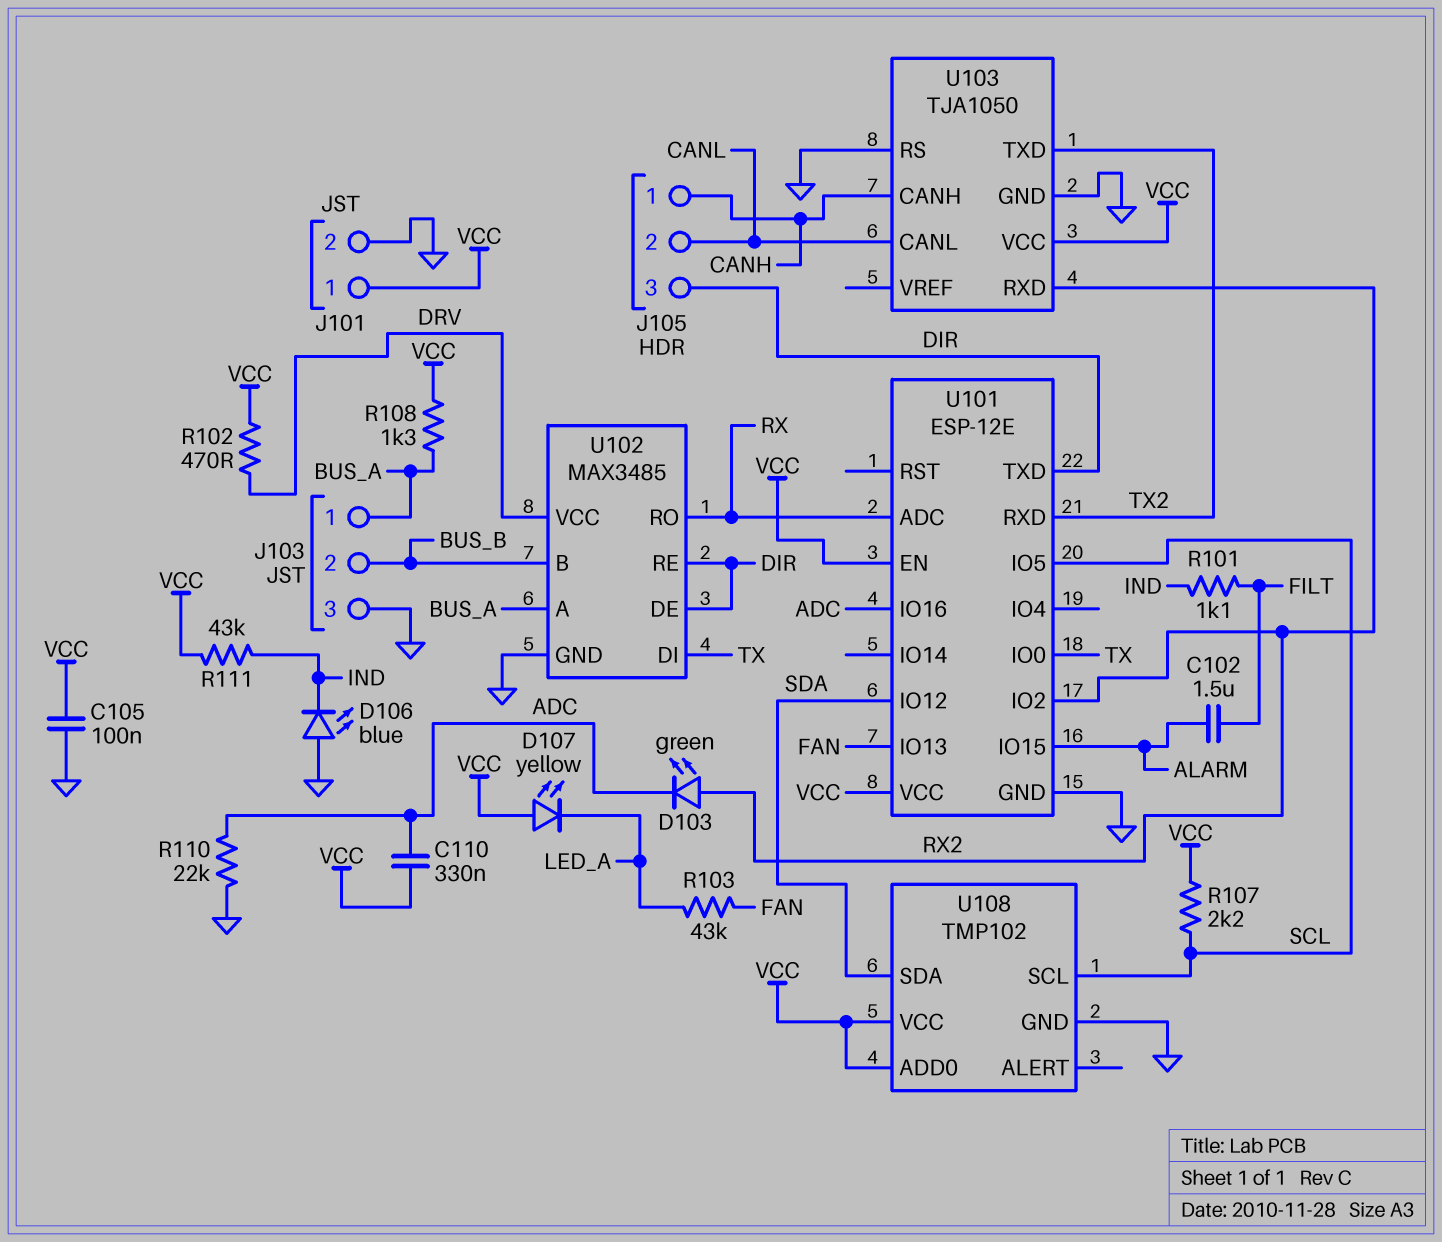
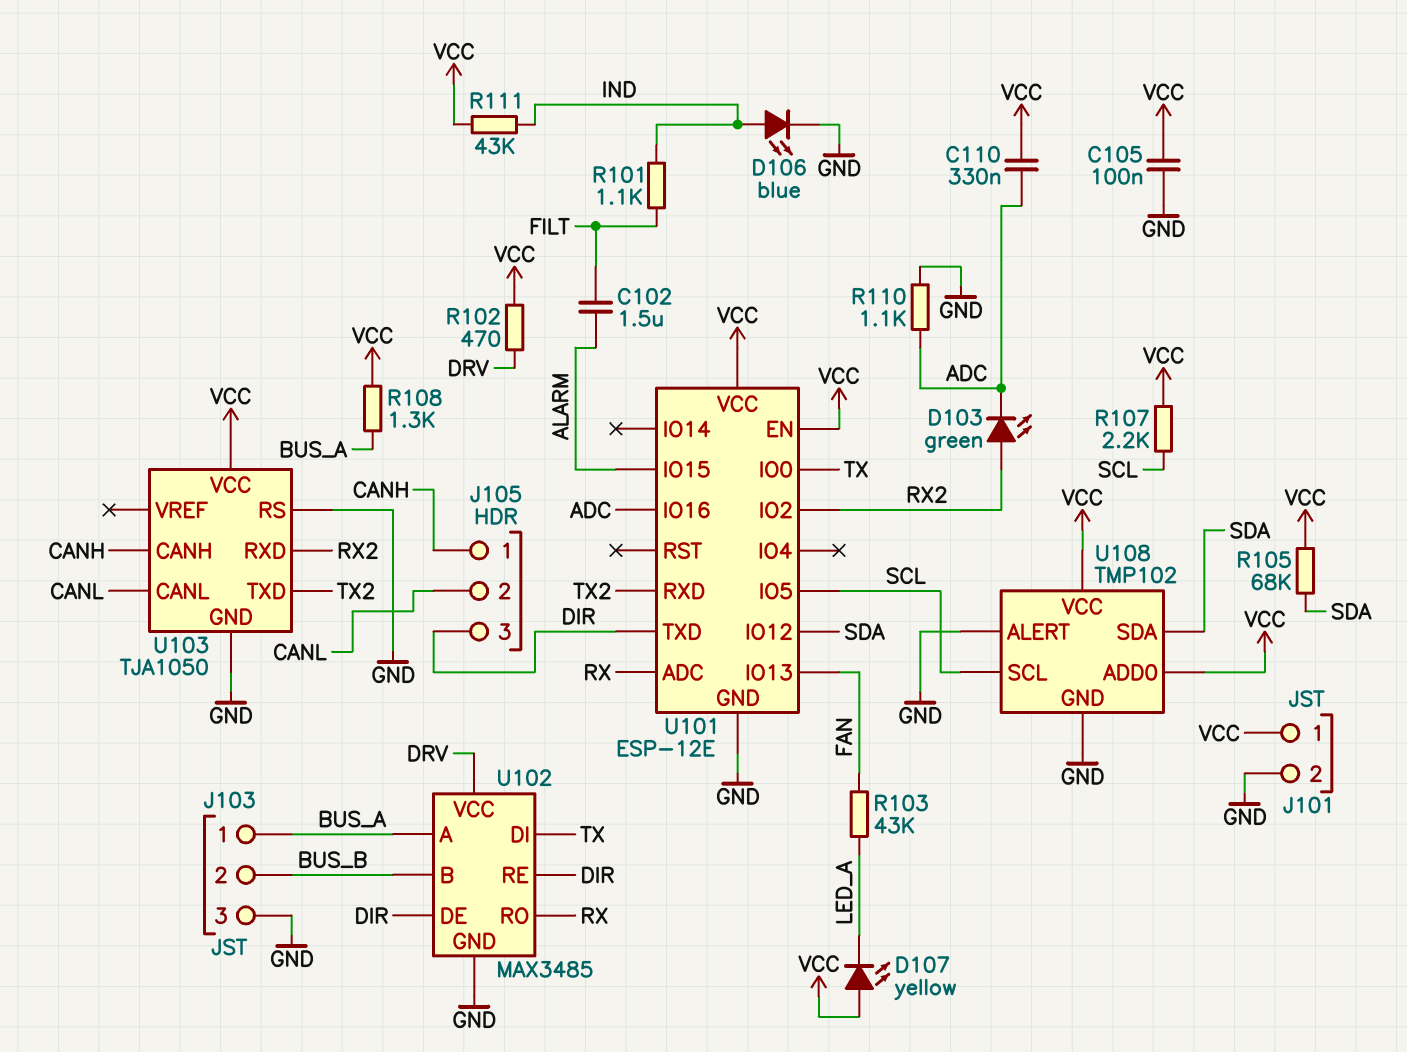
D106: LED blue (A GND, K IND) -> LED blue (A IND, K GND)
R105: none -> 68k (SDA, VCC)
R110: 22k (ADC, GND) -> 1.1k (ADC, GND)
U108 pin ALERT: none -> GND

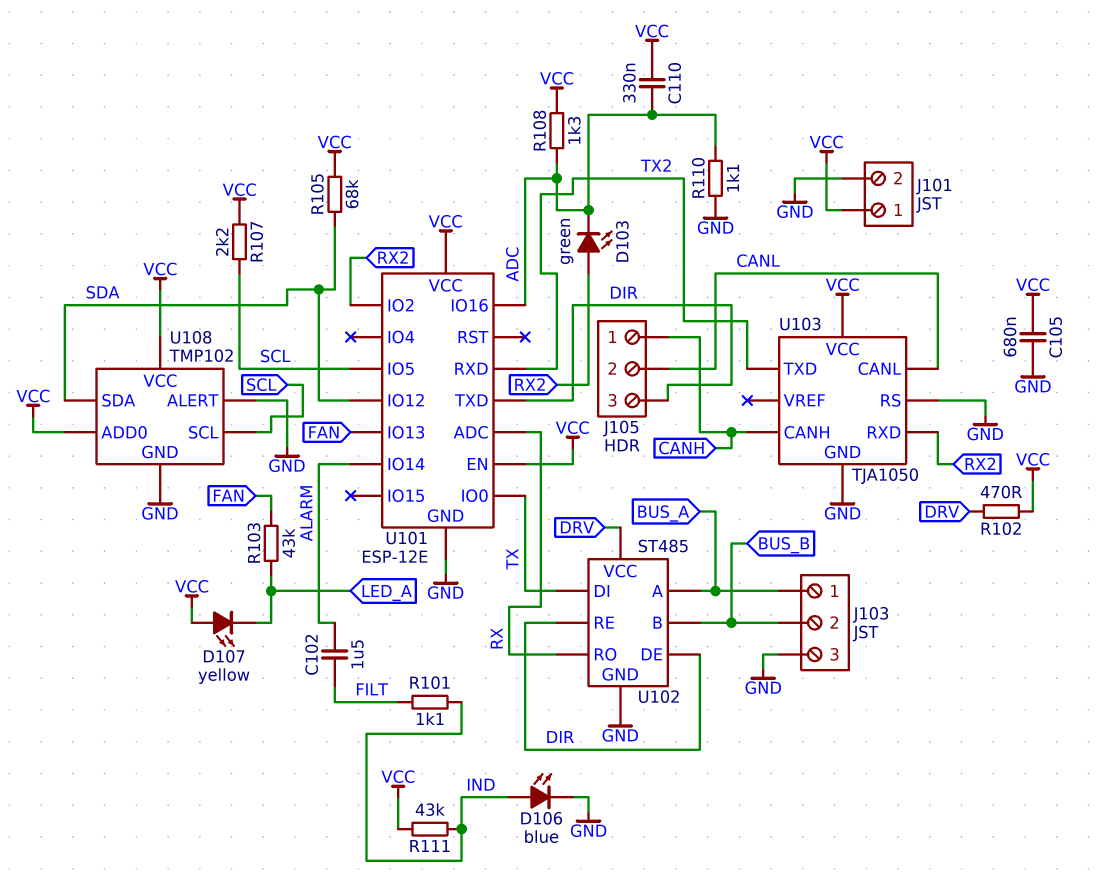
C105: 100nF (GND, VCC) -> 680nF (GND, VCC)
R108: 1.3k (BUS_A, VCC) -> 1.3k (ADC, VCC)
U101 pin IO14: none -> ALARM
U101 pin IO15: ALARM -> none
U102: MAX3485 -> ST485

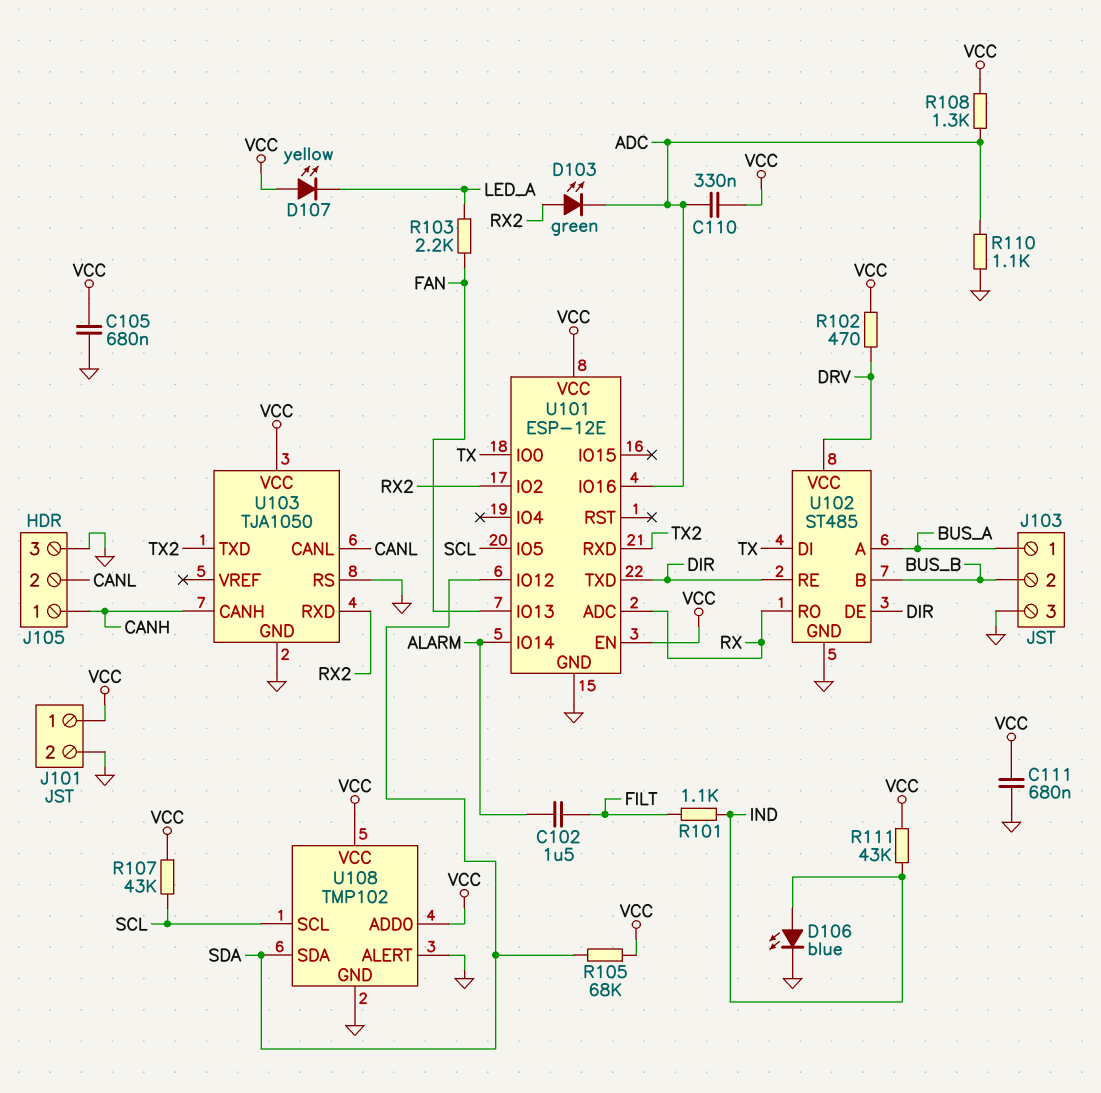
C111: none -> 680nF (GND, VCC)
J105 pin 3: DIR -> GND
R103: 43k (FAN, LED_A) -> 2.2k (FAN, LED_A)
R107: 2.2k (SCL, VCC) -> 43k (SCL, VCC)

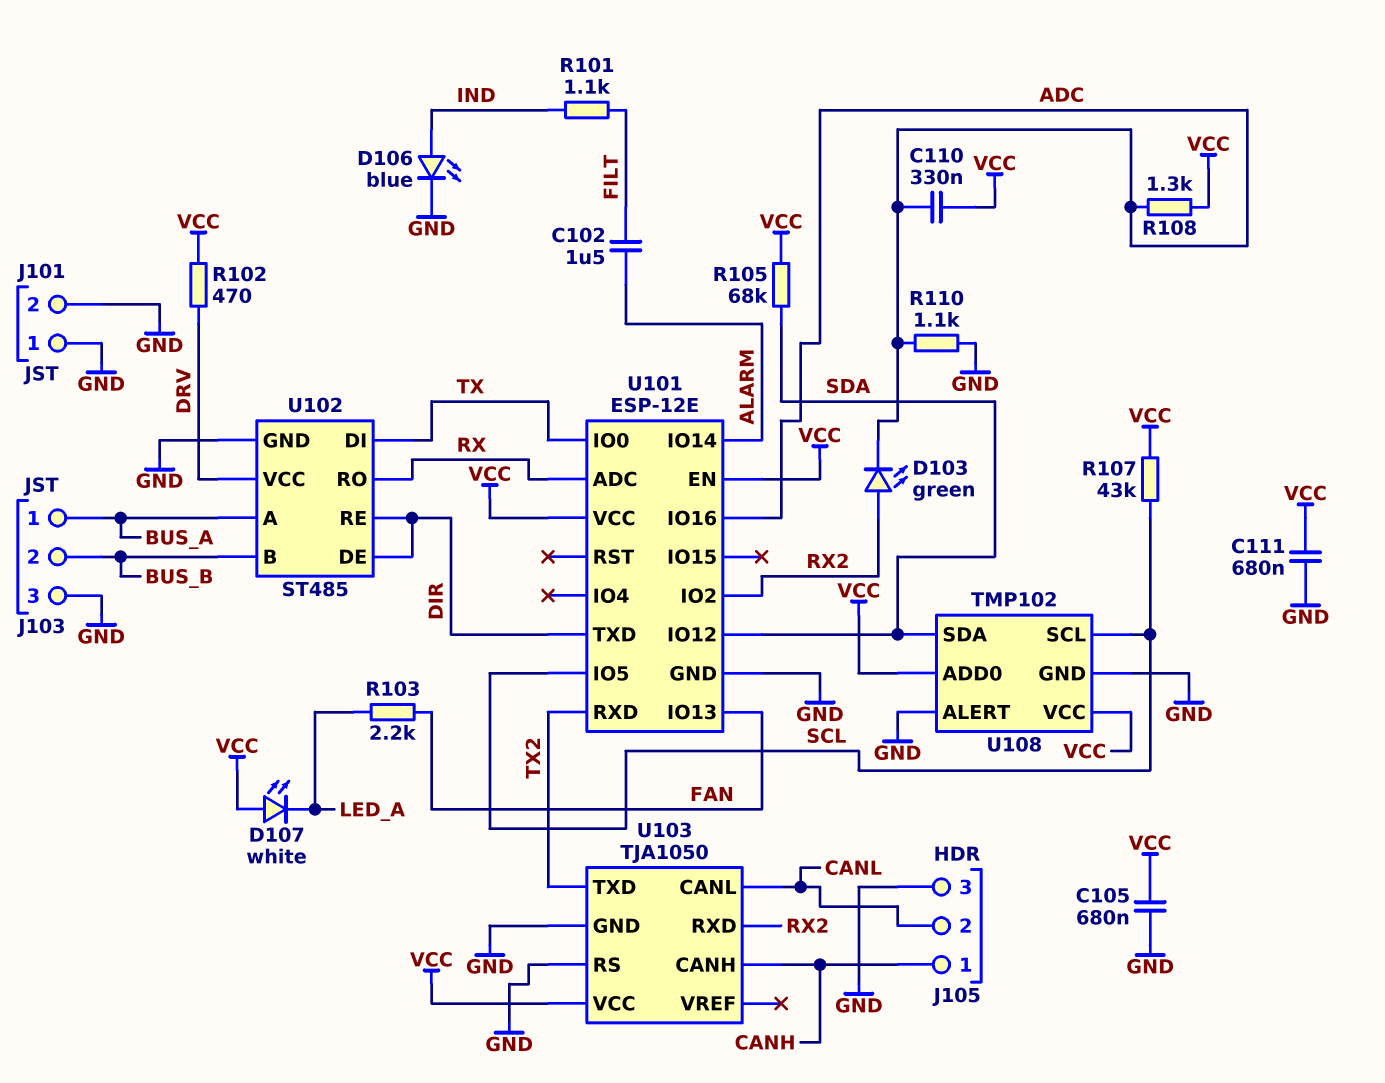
D107: LED yellow (A VCC, K LED_A) -> LED white (A VCC, K LED_A)
J101 pin 1: VCC -> GND
R111: 43k (IND, VCC) -> none

